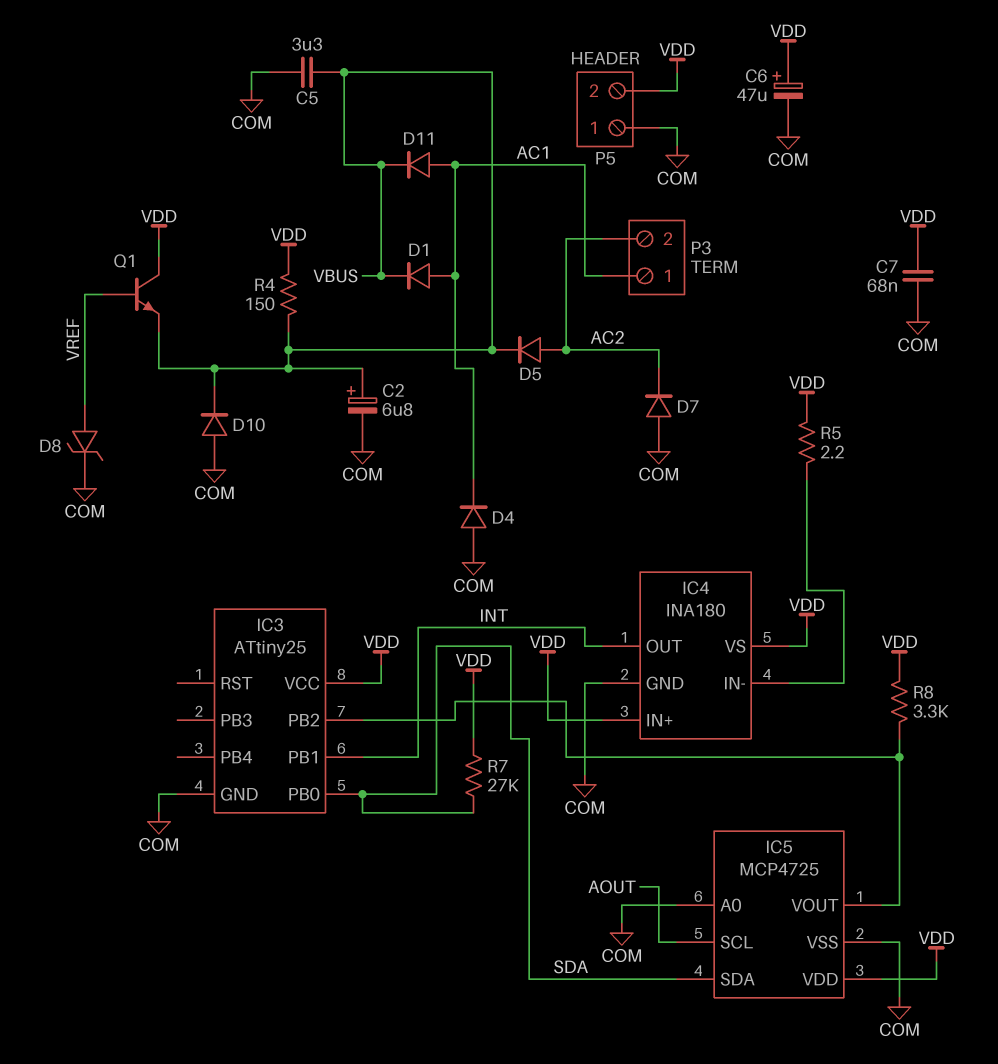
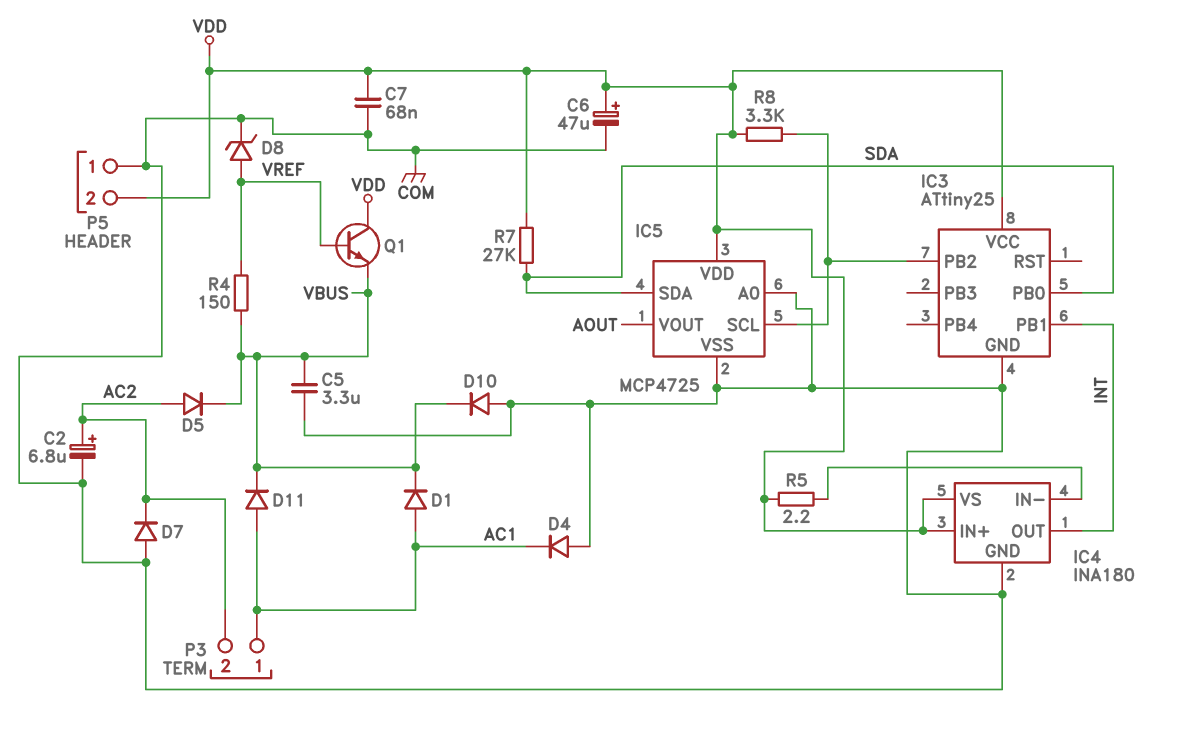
C2: 6.8uF (plus VBUS, minus COM) -> 6.8uF (plus AC2, minus COM)
IC5 pin SCL: AOUT -> IC3/PB2
IC5 pin VOUT: IC3/PB2 -> AOUT
R4: 150 (VBUS, VDD) -> 150 (VBUS, VREF)

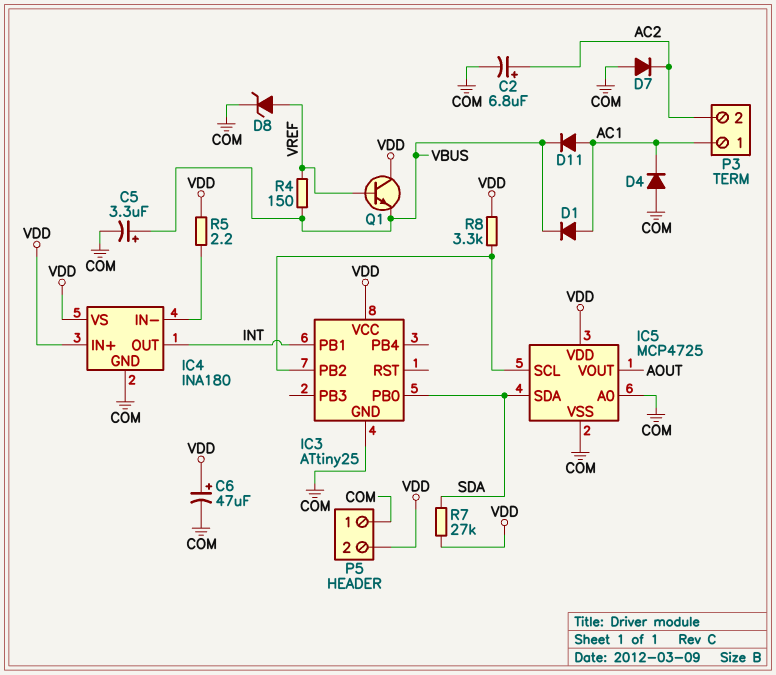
C5: 3.3uF (COM, VBUS) -> 3.3uF (plus VBUS, minus COM)
C7: 68nF (COM, VDD) -> none
D5: diode (A AC2, K VBUS) -> none
D10: diode (A COM, K VBUS) -> none

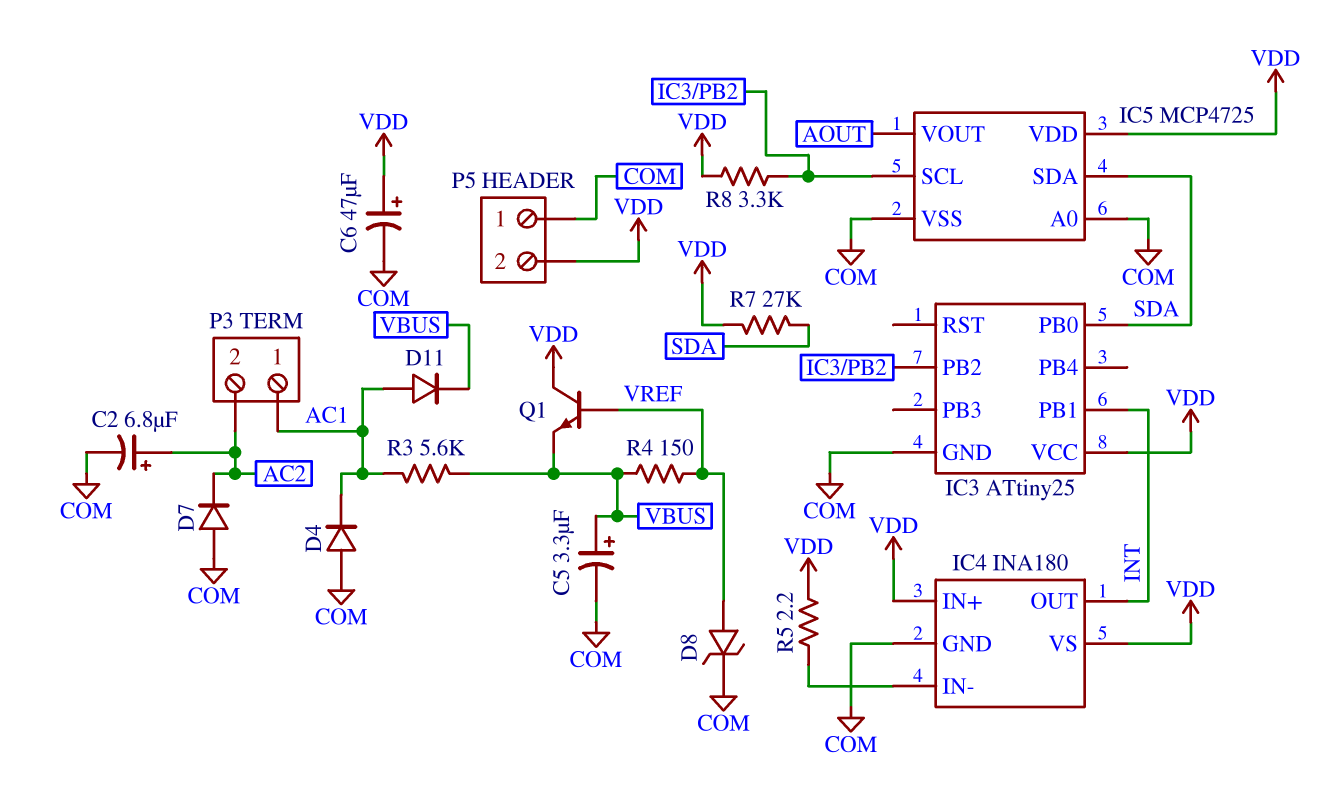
D1: diode (A AC1, K VBUS) -> none
R3: none -> 5.6k (AC1, VBUS)

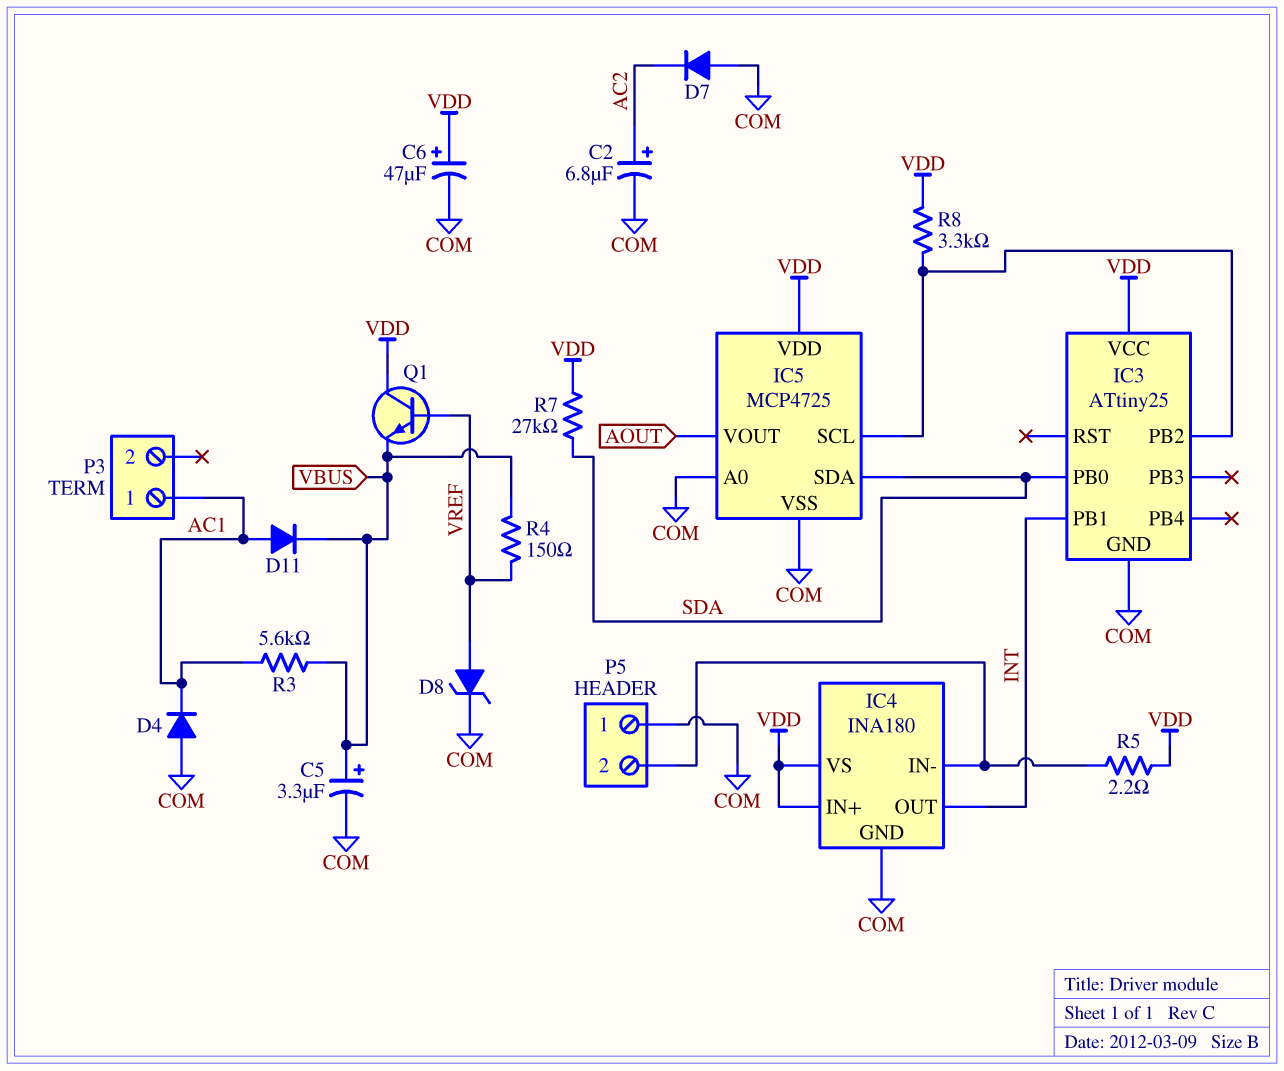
P3 pin 2: AC2 -> none
P5 pin 2: VDD -> IC4/IN-

